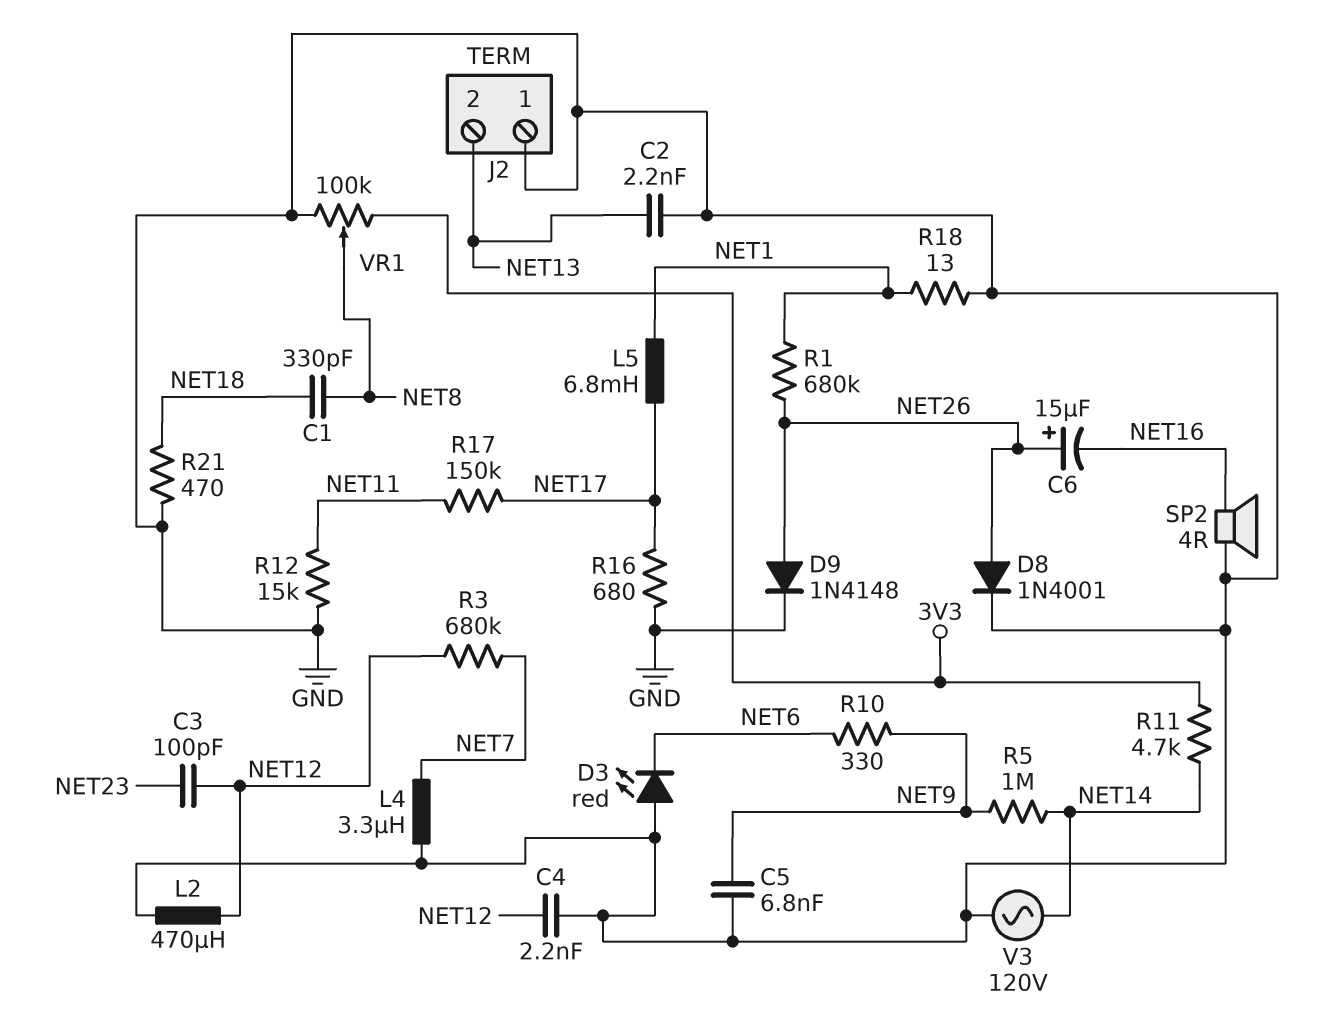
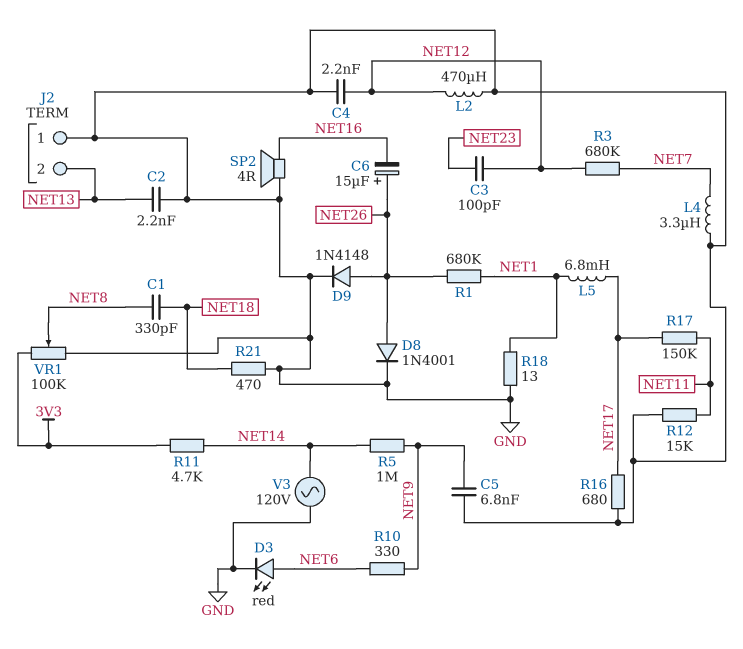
D3: LED red (A GND, K NET6) -> LED red (A NET6, K GND)

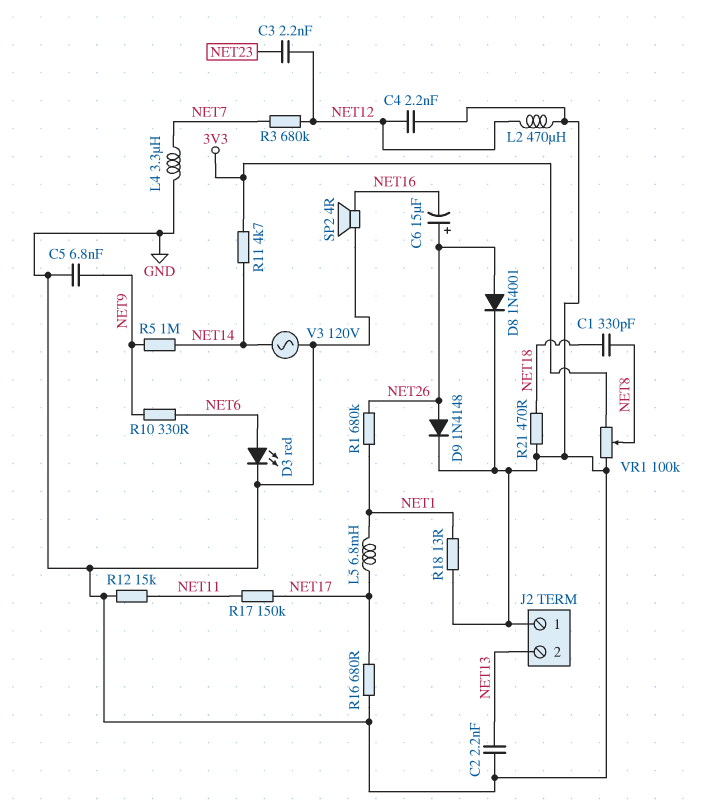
C3: 100pF (NET12, NET23) -> 2.2nF (NET12, NET23)

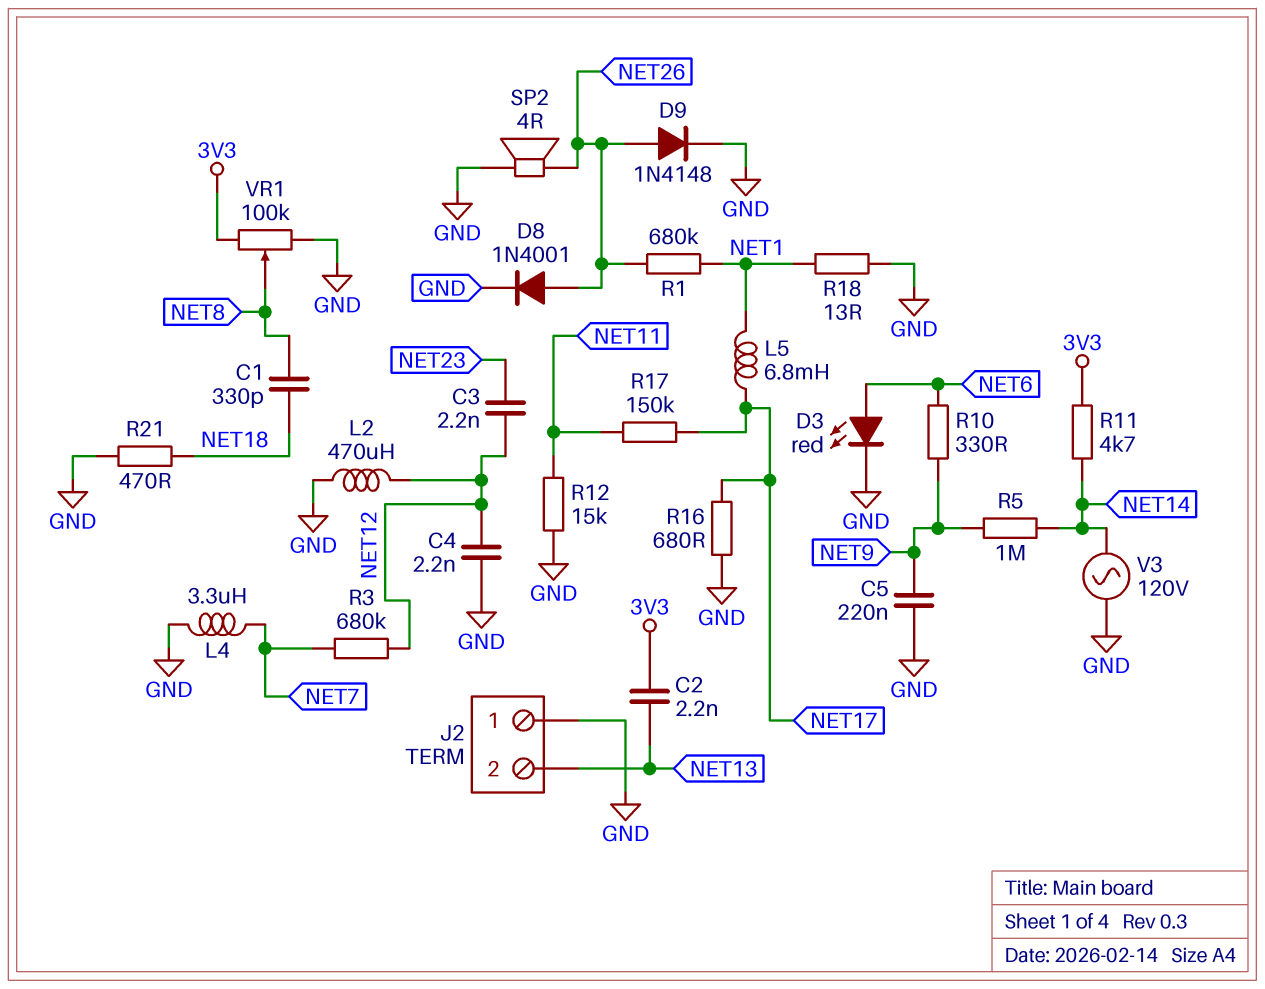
C2: 2.2nF (GND, NET13) -> 2.2nF (3V3, NET13)
C5: 6.8nF (GND, NET9) -> 220nF (GND, NET9)
C6: 15uF (plus NET26, minus NET16) -> none
SP2: speaker 4R (GND, NET16) -> speaker 4R (GND, NET26)

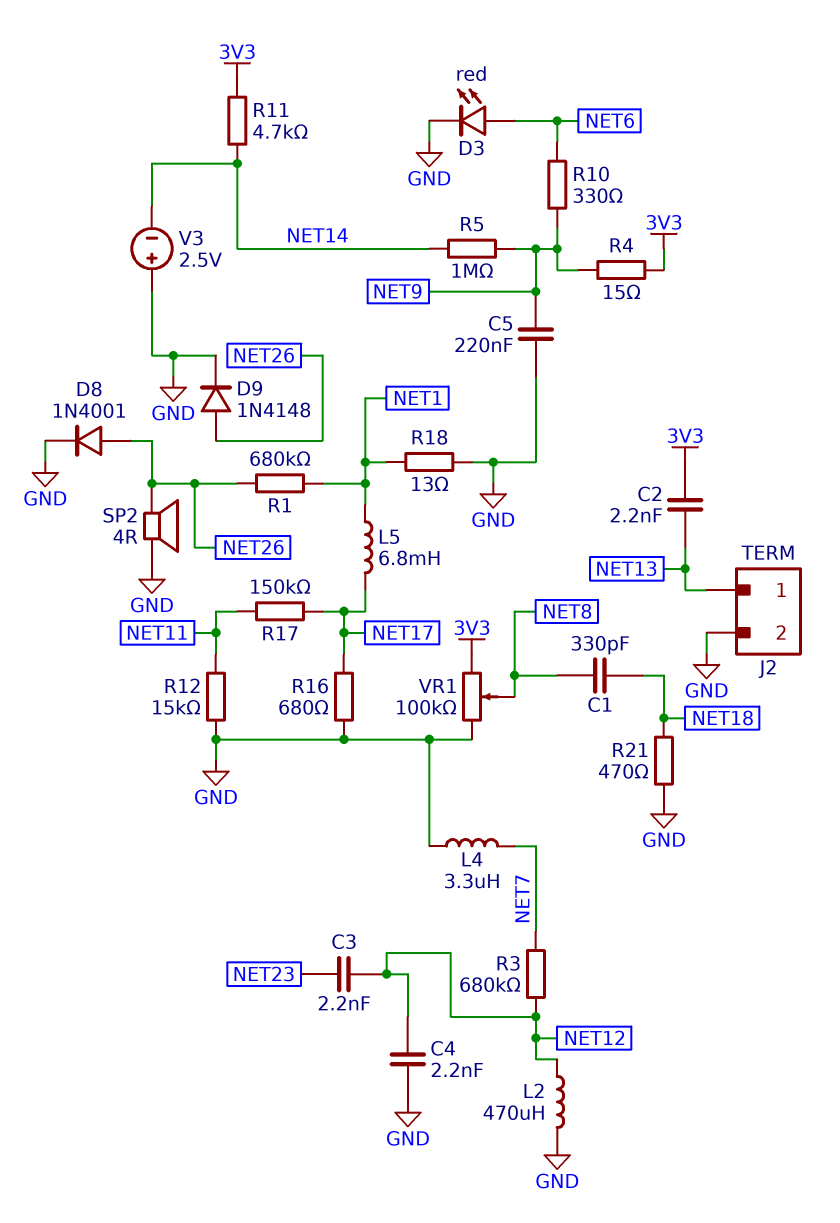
J2 pin 1: GND -> NET13
J2 pin 2: NET13 -> GND
R4: none -> 15 (3V3, NET9)
V3: AC 120V (GND, NET14) -> 2.5V (plus GND, minus NET14)

